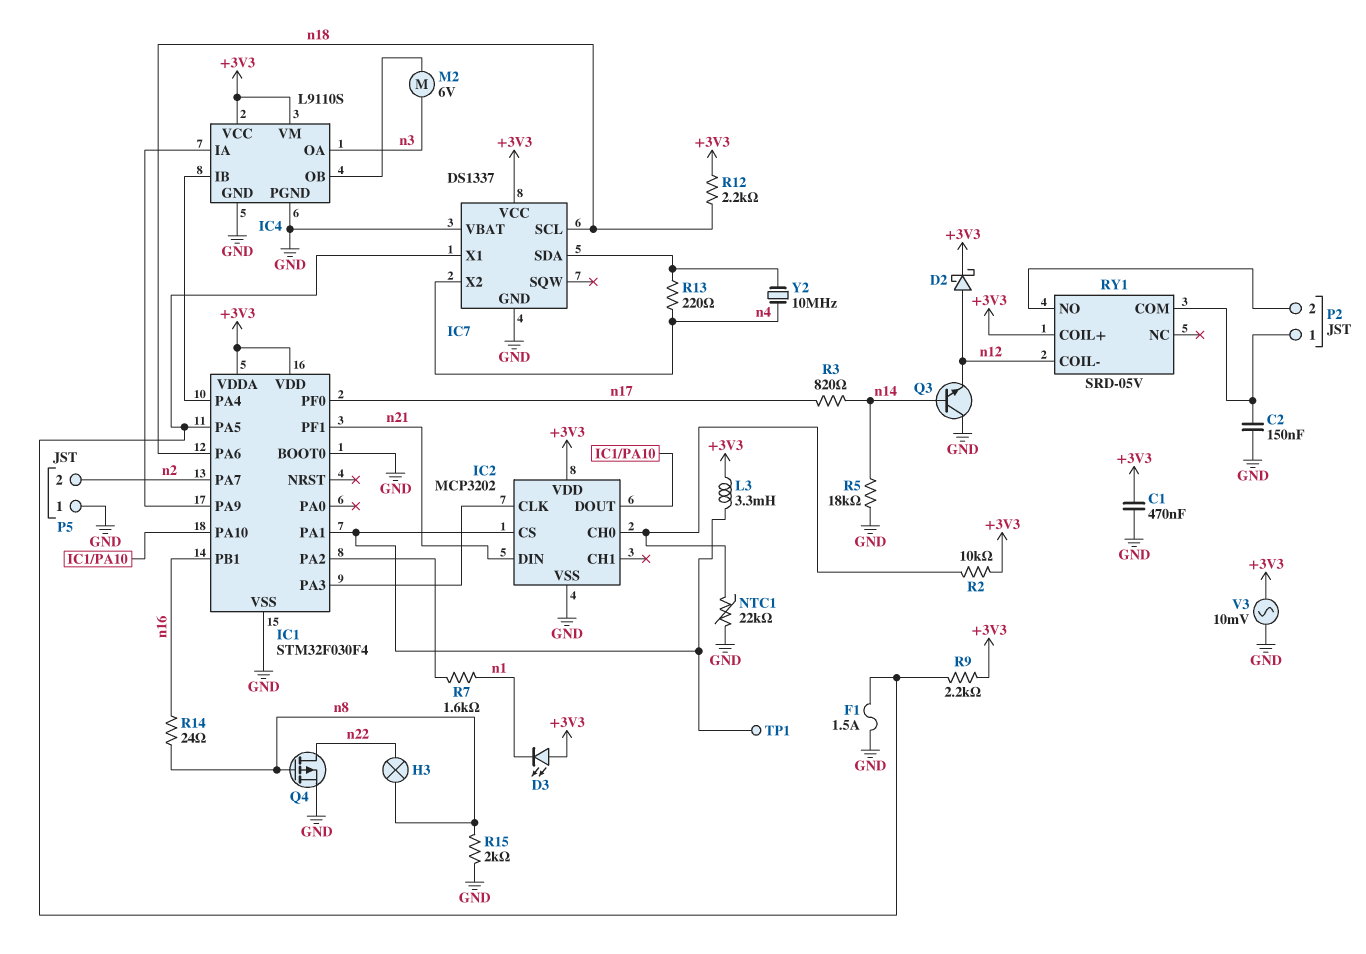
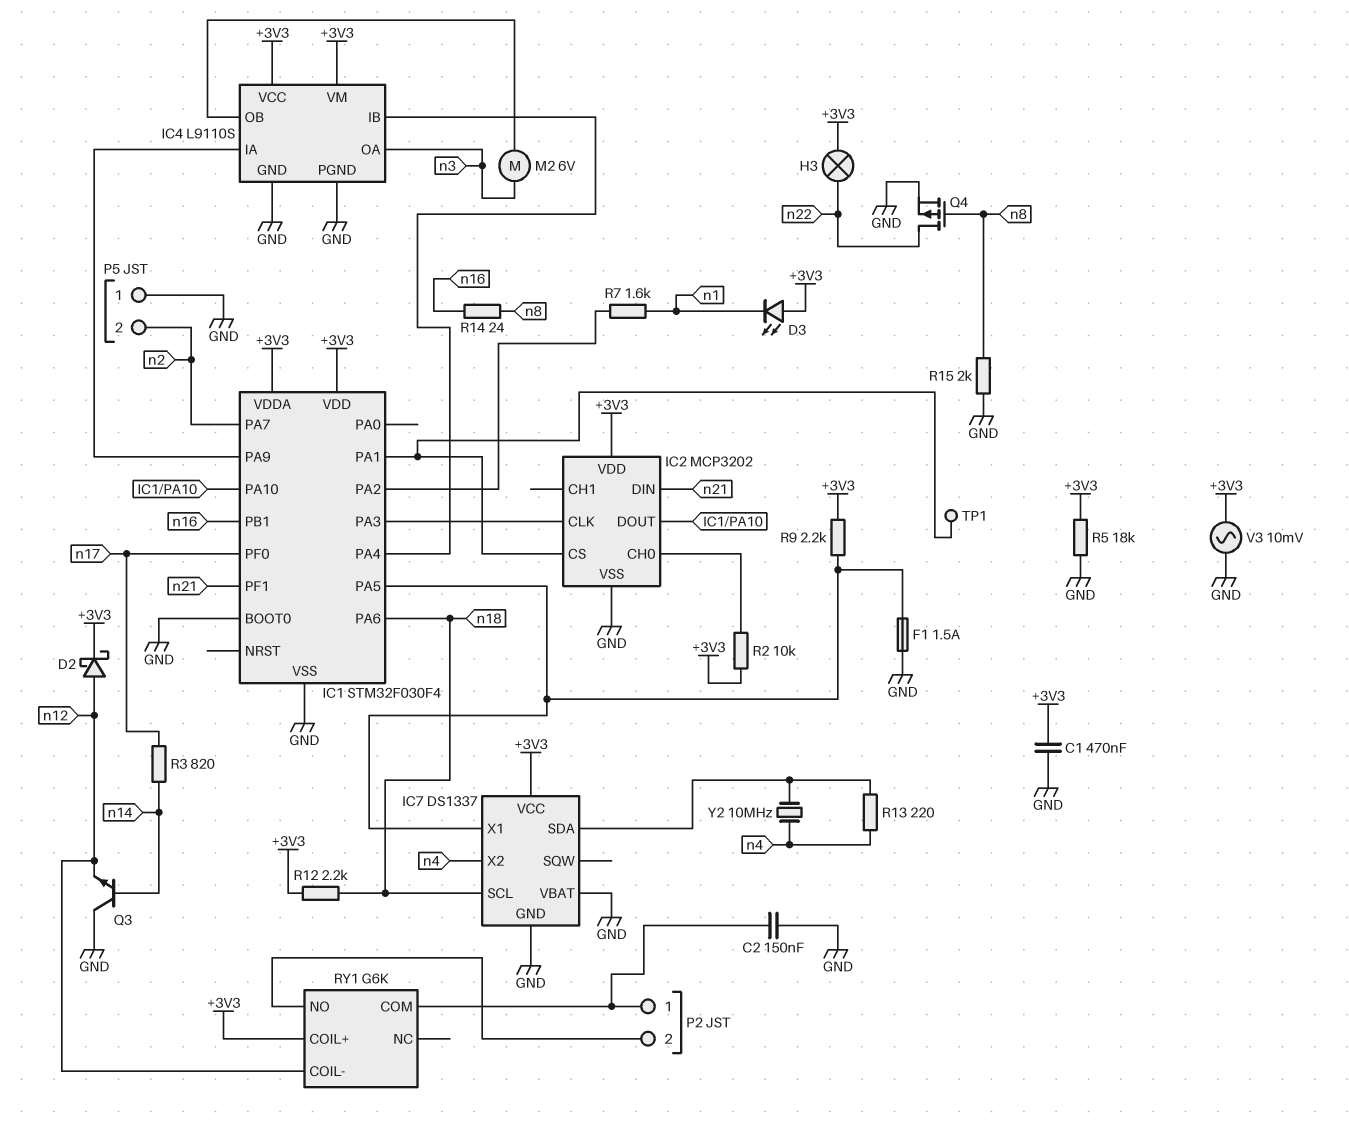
H3: lamp (n8, n22) -> lamp (+3V3, n22)
L3: 3.3mH (+3V3, IC1/PA1) -> none
NTC1: 22k (GND, IC2/CH0) -> none
R5: 18k (GND, n14) -> 18k (+3V3, GND)
RY1: SRD-05V -> G6K

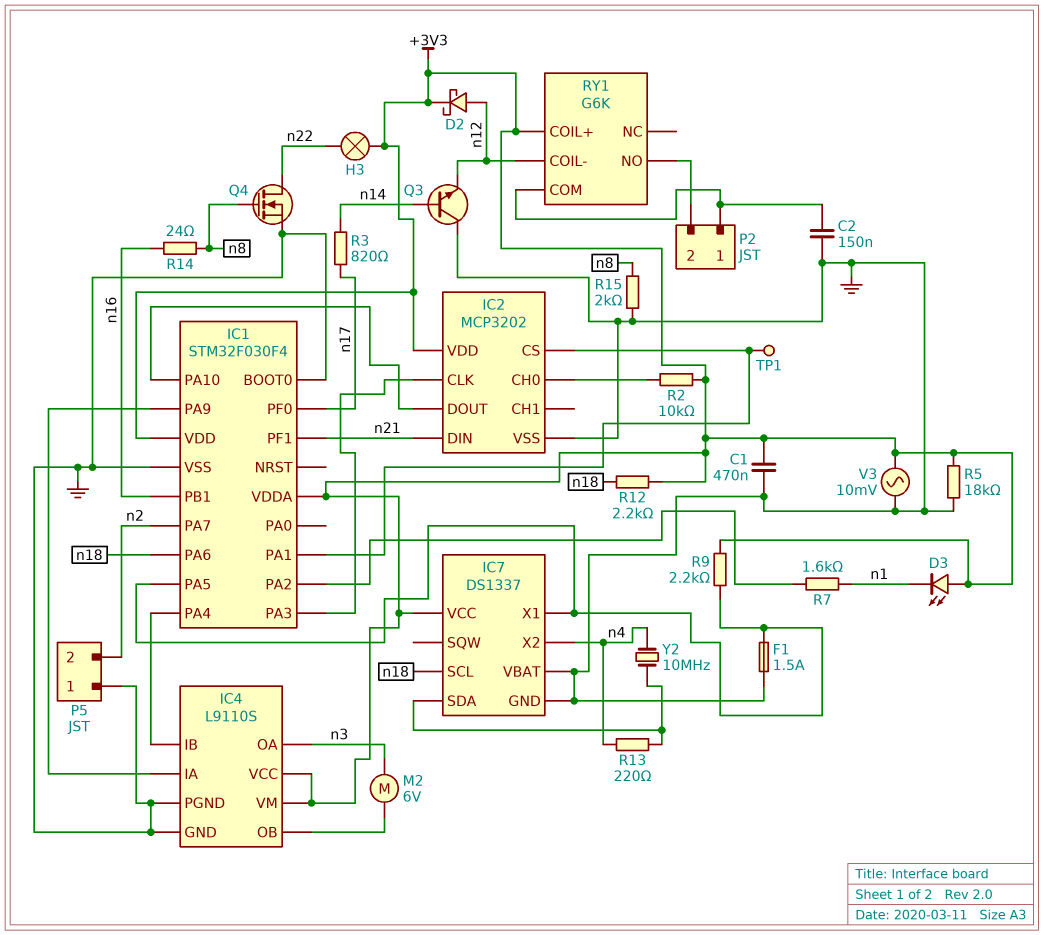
Q4: PMOS (G n8, D n22, S GND) -> NMOS (G n8, D n22, S GND)

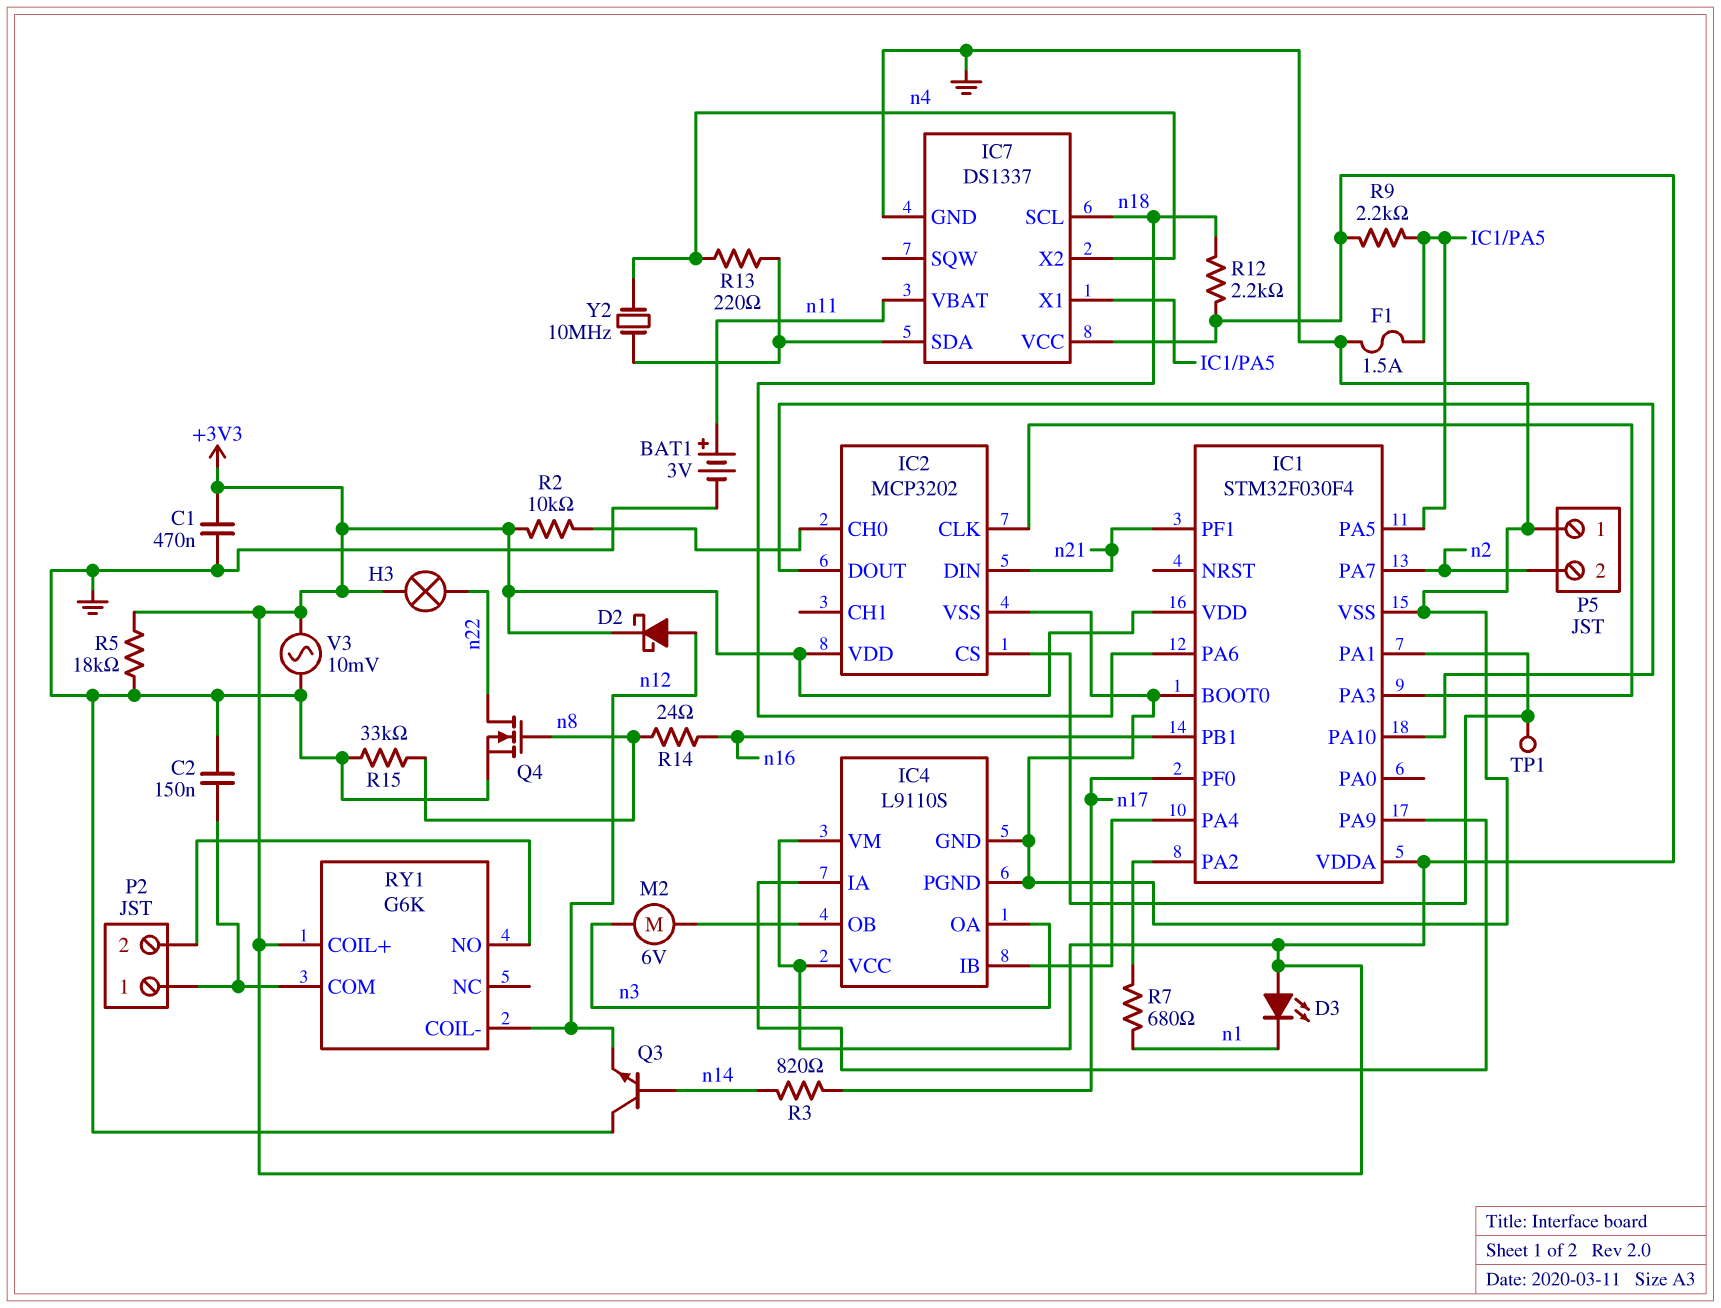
BAT1: none -> 3V (plus n11, minus GND)
IC7 pin VBAT: GND -> n11
R7: 1.6k (IC1/PA2, n1) -> 680 (IC1/PA2, n1)
R15: 2k (GND, n8) -> 33k (GND, n8)

